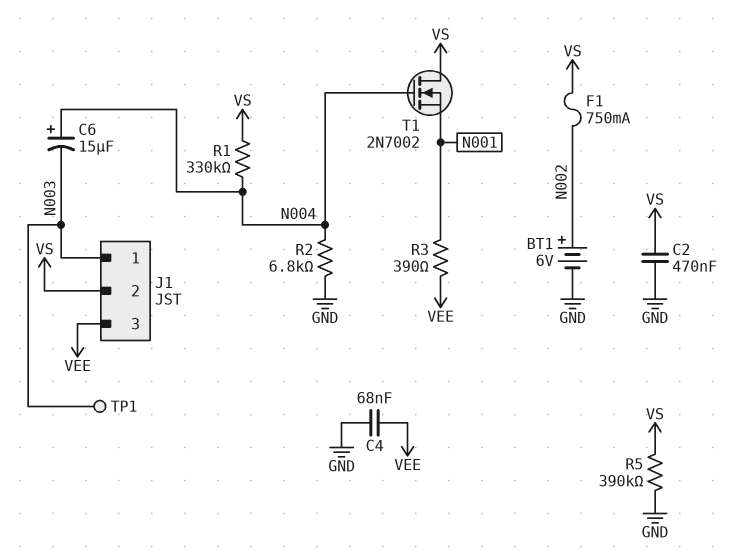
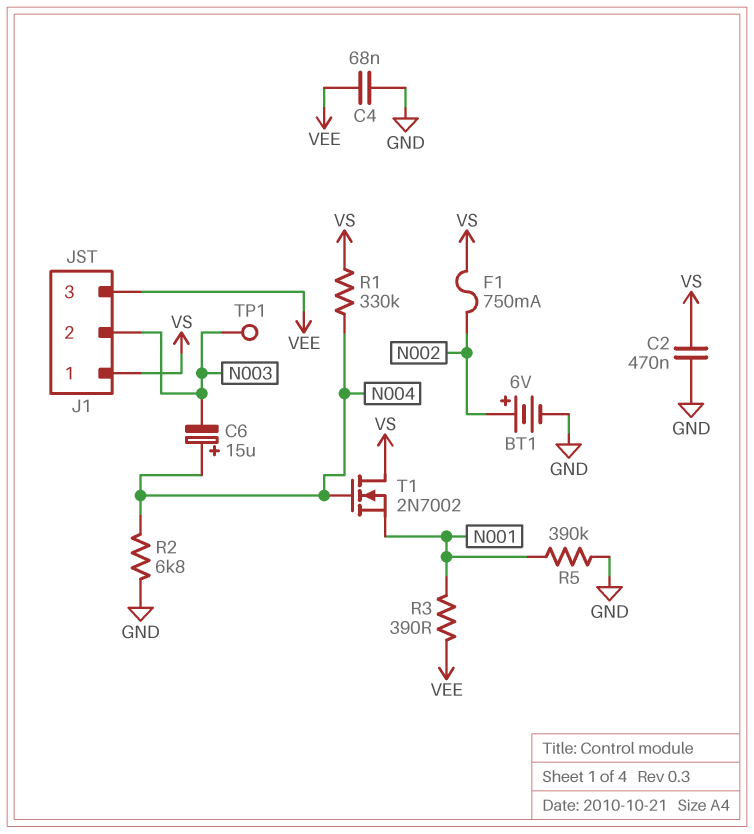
J1 pin 1: N003 -> VS
J1 pin 2: VS -> N003
R5: 390k (GND, VS) -> 390k (GND, N001)

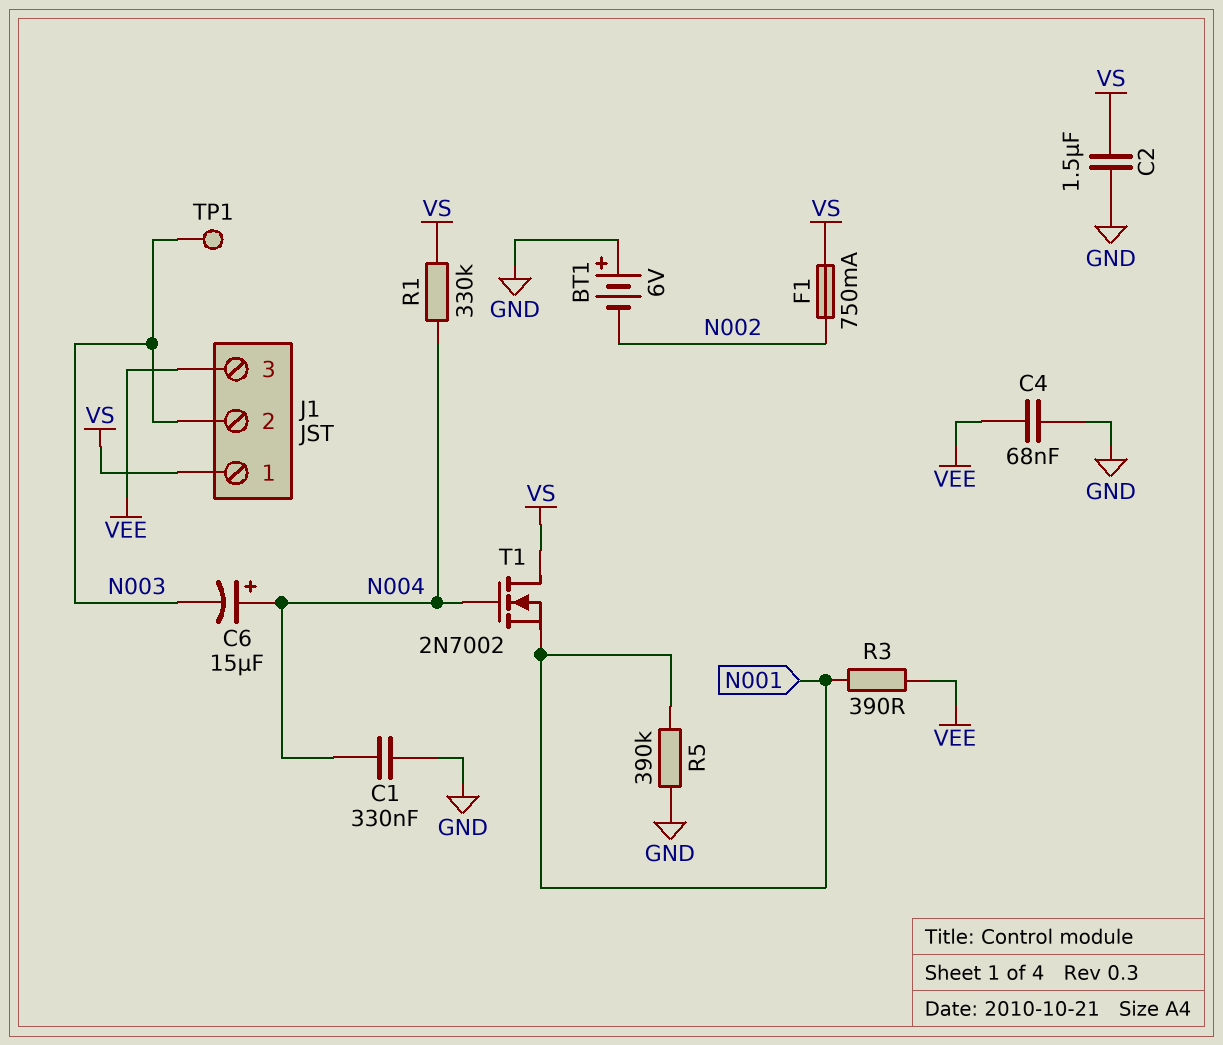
BT1: 6V (plus N002, minus GND) -> 6V (plus GND, minus N002)
C1: none -> 330nF (GND, N004)
C2: 470nF (GND, VS) -> 1.5uF (GND, VS)
R2: 6.8k (GND, N004) -> none

